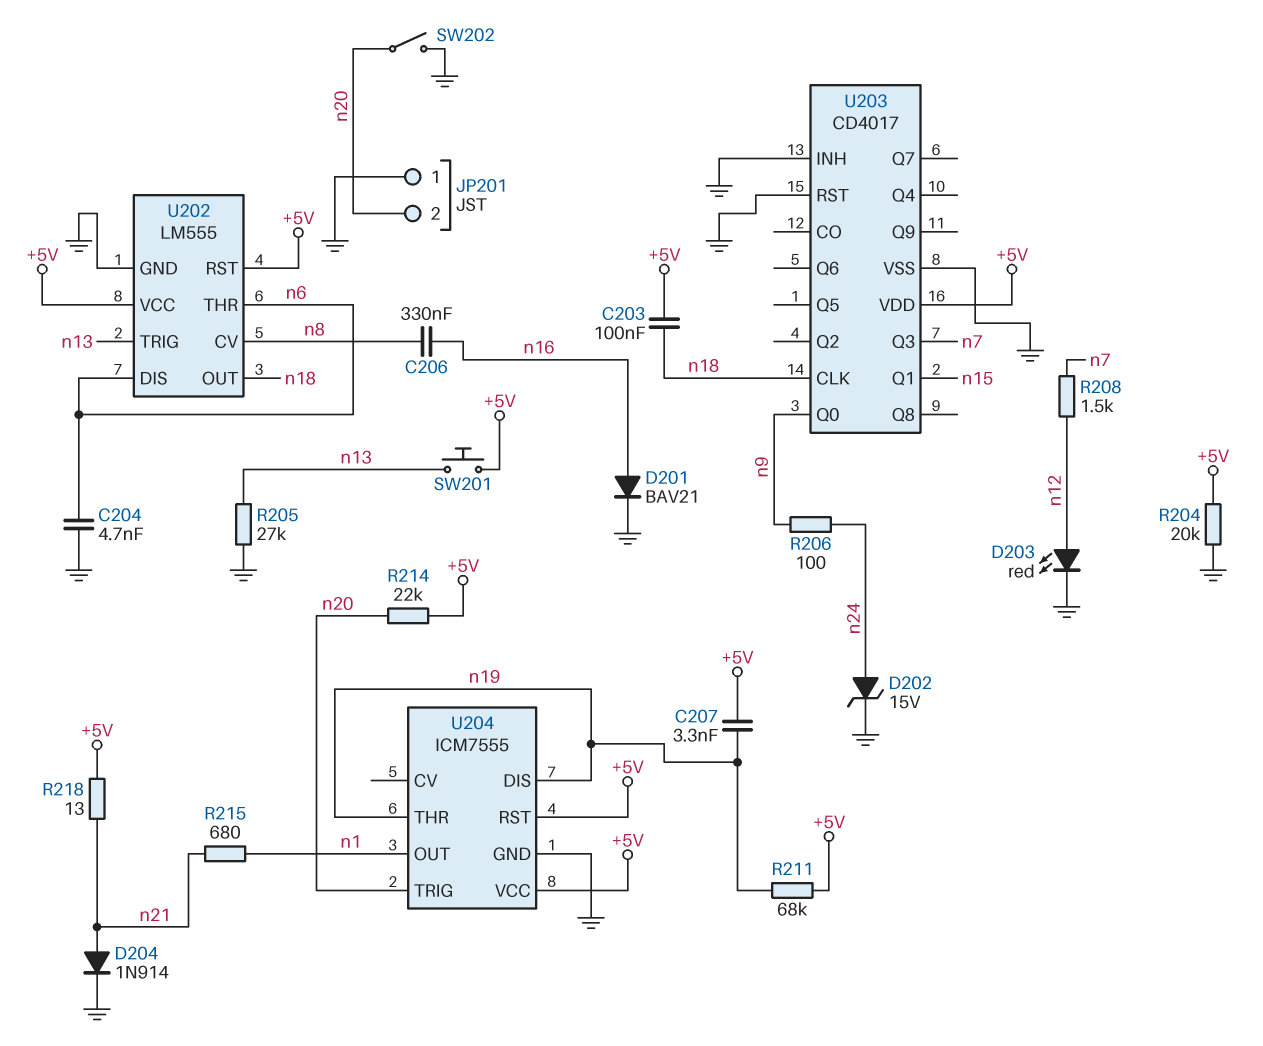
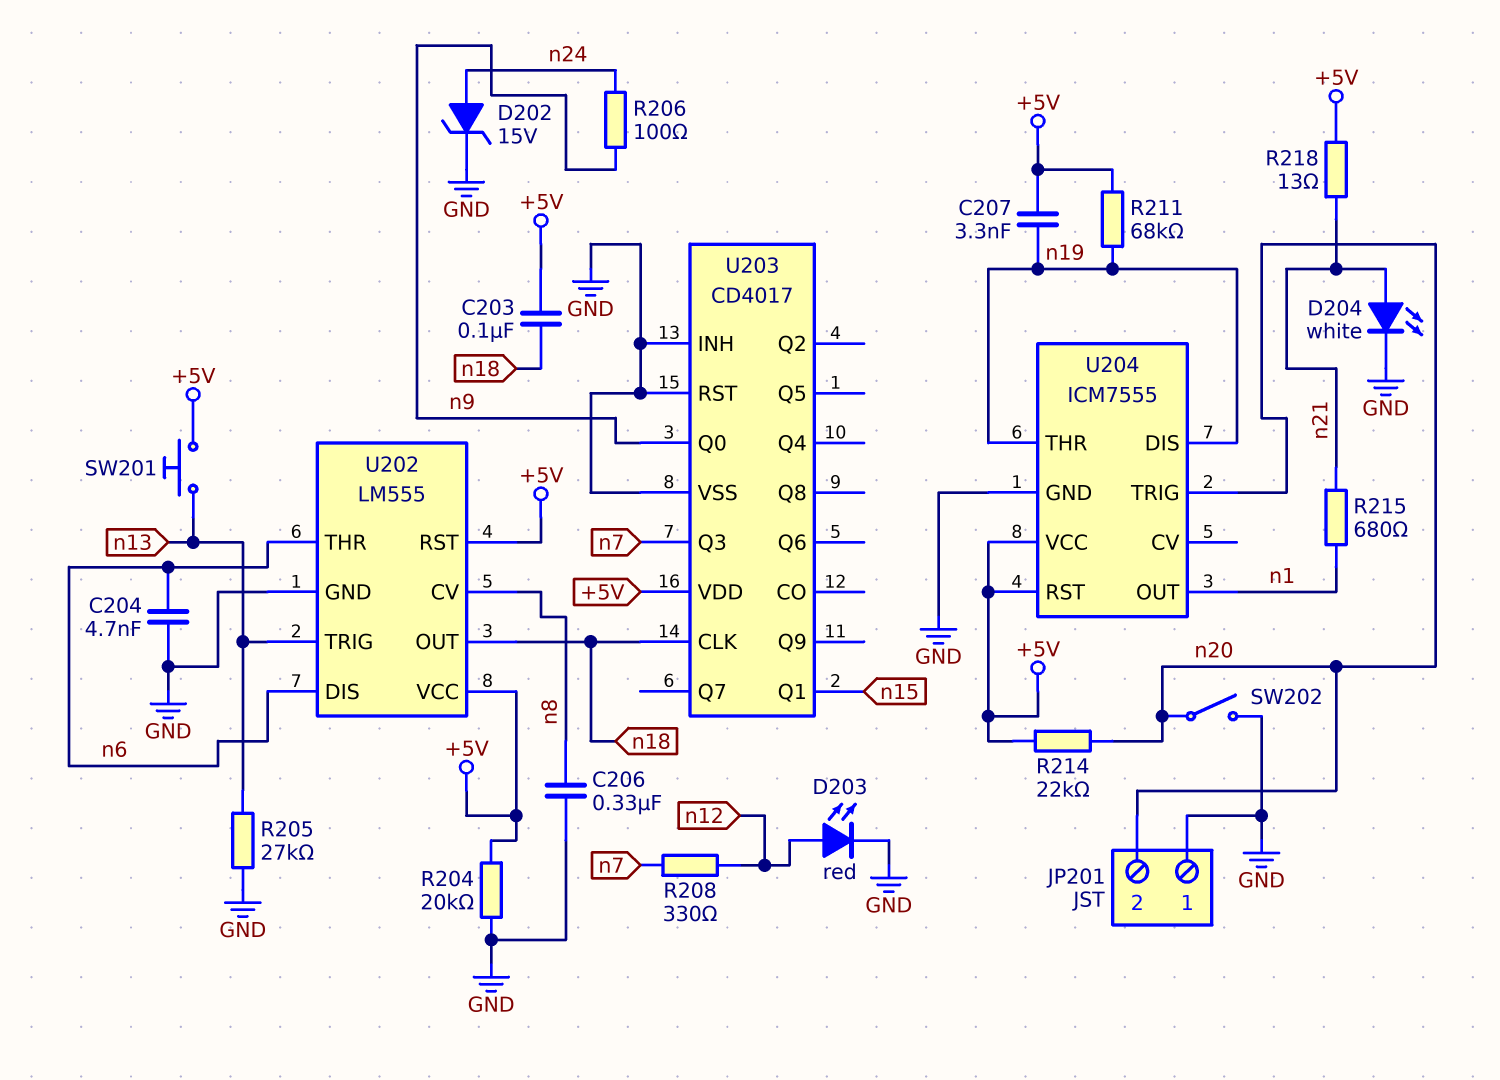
C206: 330nF (n8, n16) -> 330nF (GND, n8)
D201: diode BAV21 (A n16, K GND) -> none
D204: diode 1N914 (A n21, K GND) -> LED white (A n21, K GND)
R208: 1.5k (n7, n12) -> 330 (n7, n12)

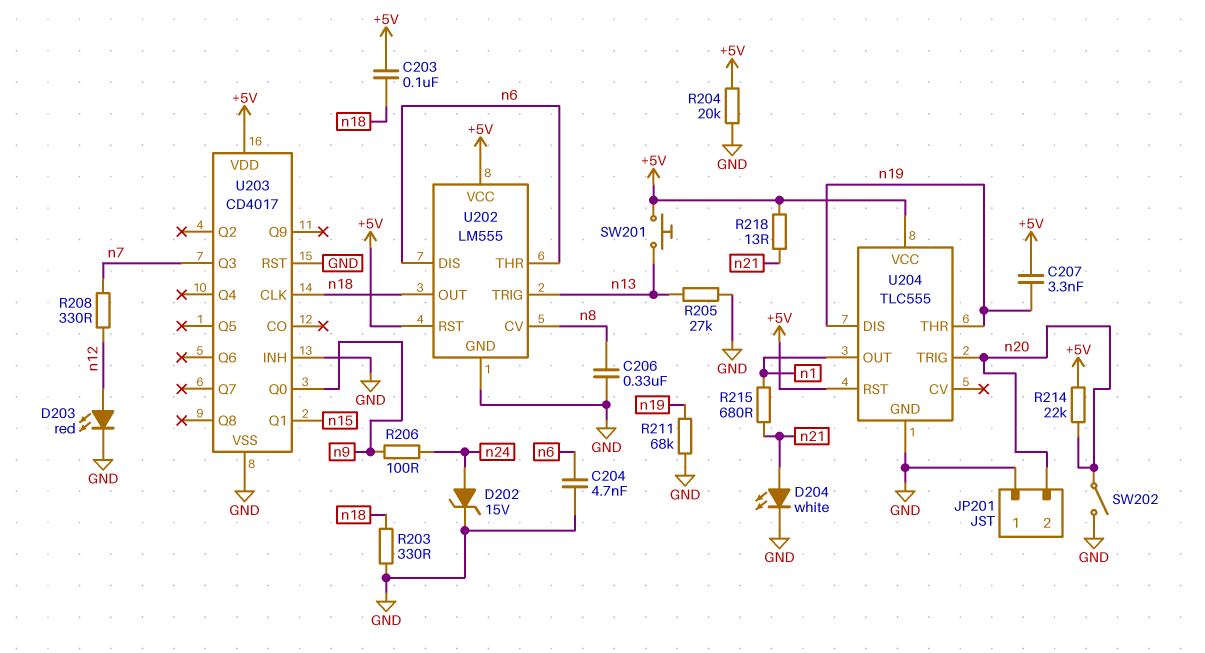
R203: none -> 330 (GND, n18)
R211: 68k (+5V, n19) -> 68k (GND, n19)
U204: ICM7555 -> TLC555

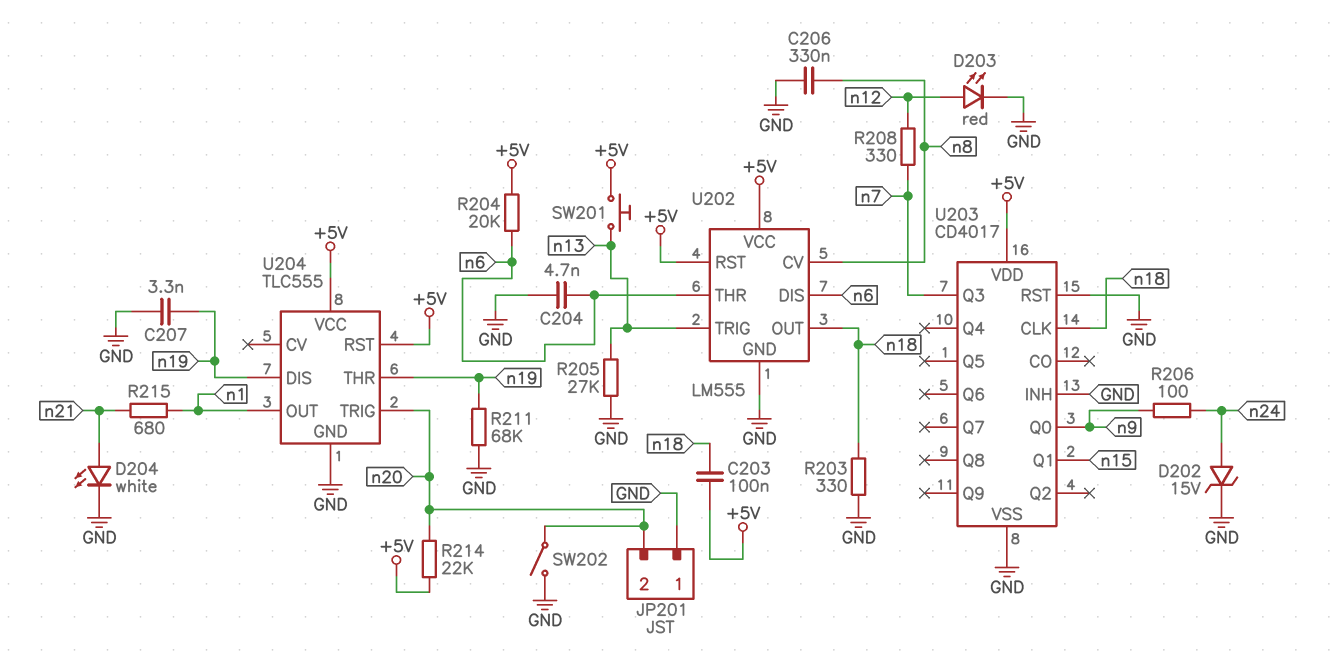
C207: 3.3nF (+5V, n19) -> 3.3nF (GND, n19)
R204: 20k (+5V, GND) -> 20k (+5V, n6)
R218: 13 (+5V, n21) -> none

